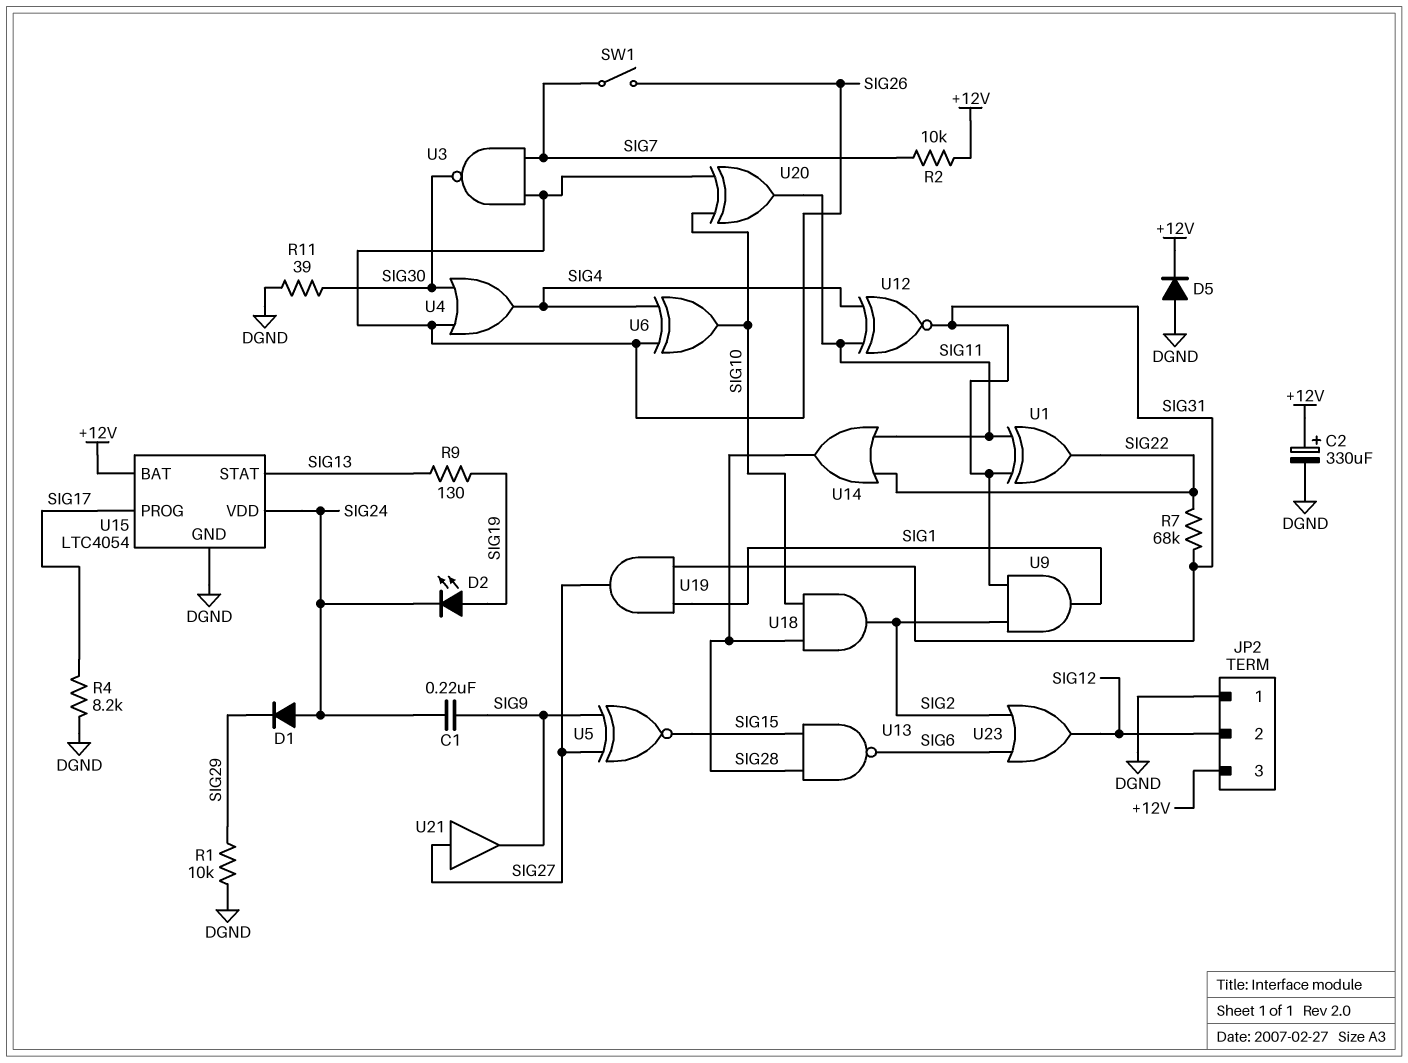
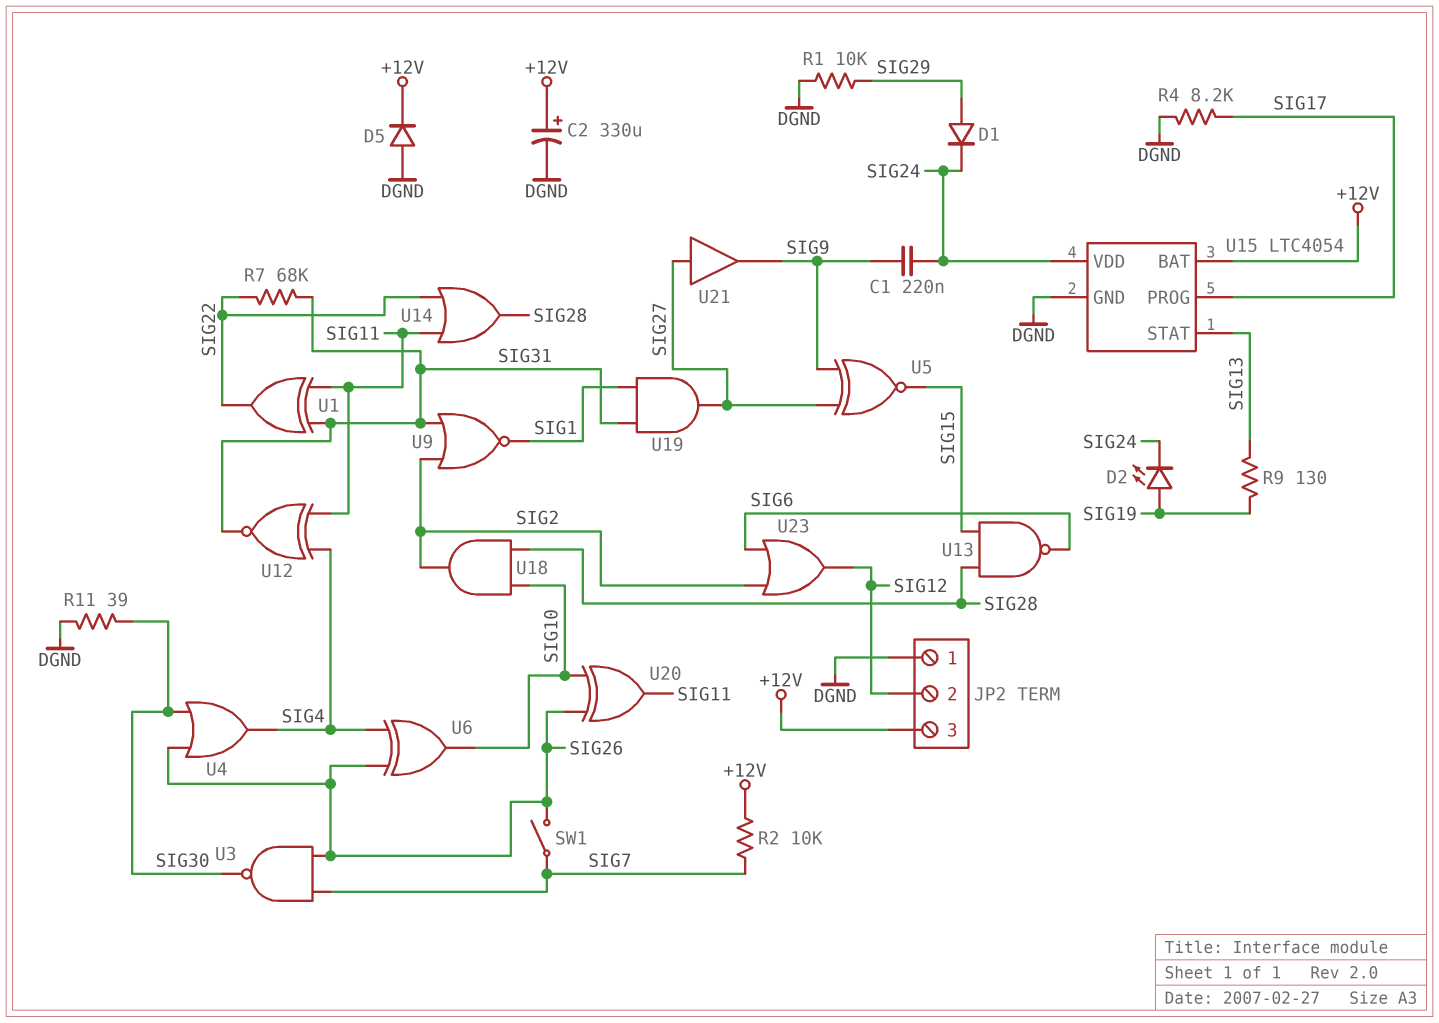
D1: diode (A SIG24, K SIG29) -> diode (A SIG29, K SIG24)
U9: AND (in SIG2, in SIG31, out SIG1) -> NOR (in SIG2, in SIG31, out SIG1)

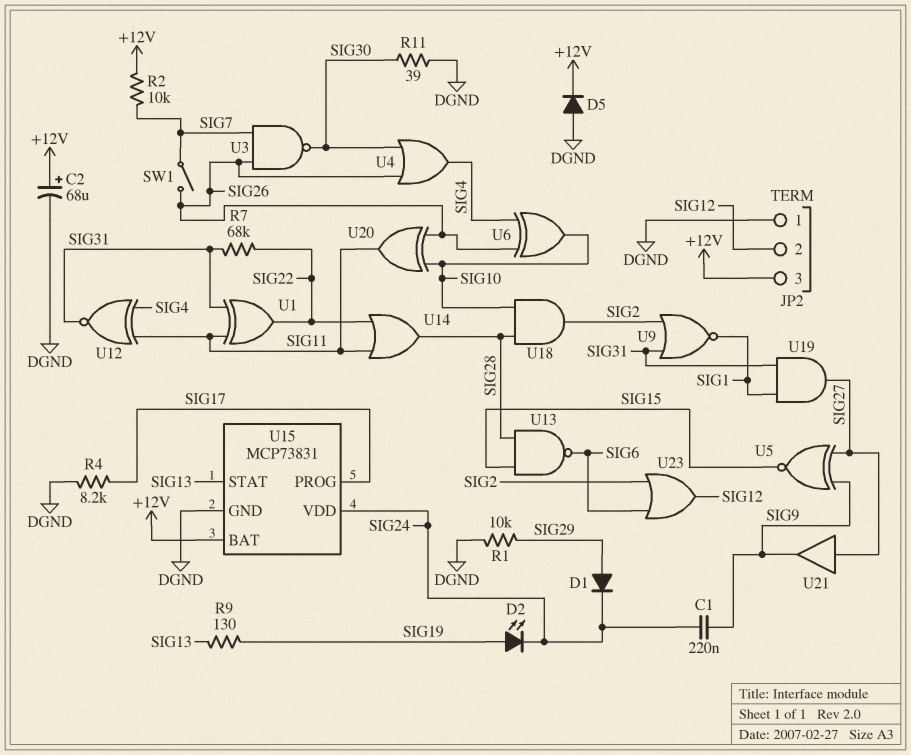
C2: 330uF (plus +12V, minus DGND) -> 68uF (plus +12V, minus DGND)
U15: LTC4054 -> MCP73831

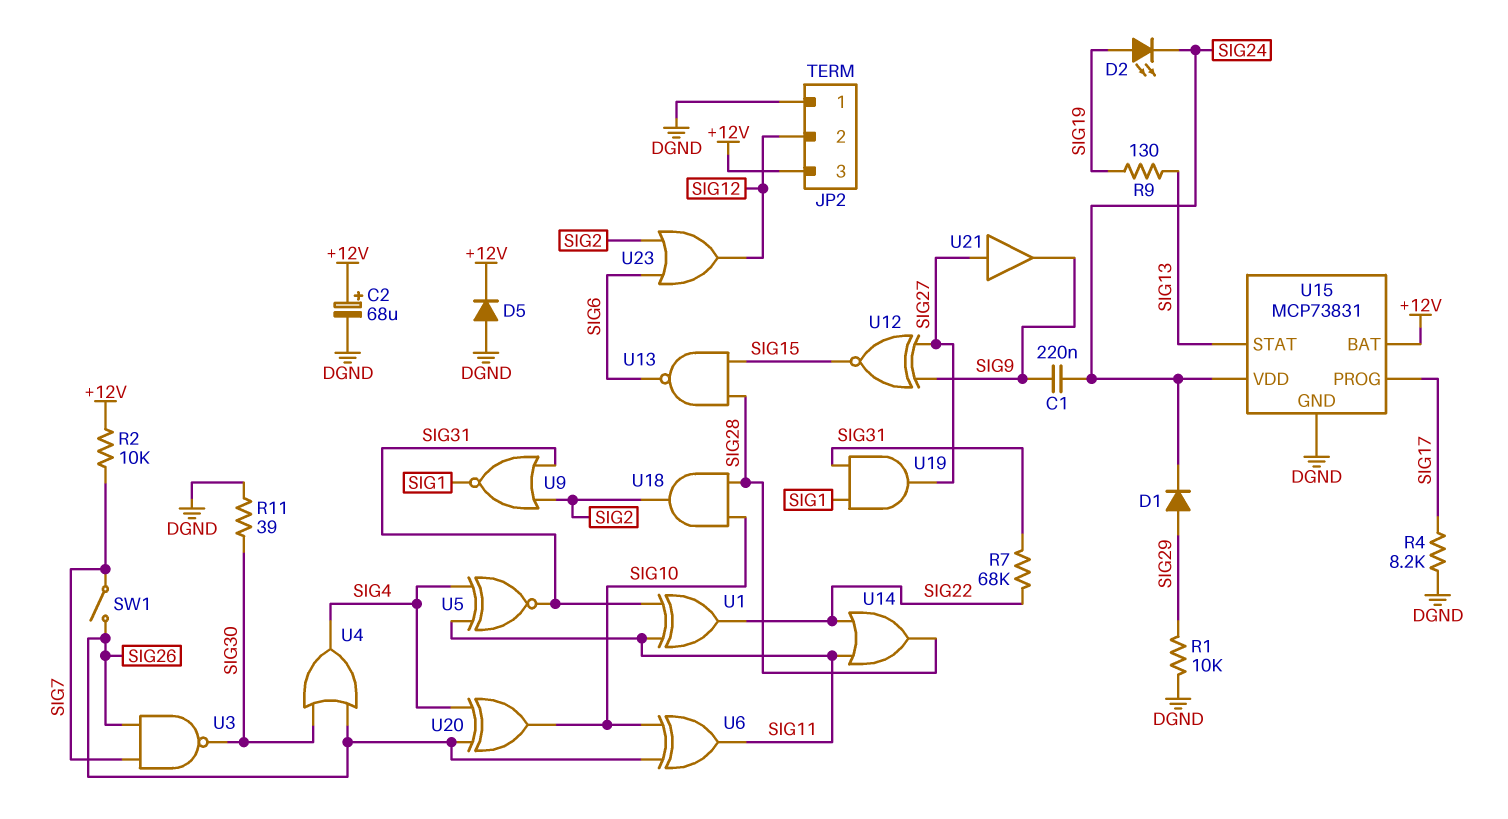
U5: XNOR (in SIG9, in SIG27, out SIG15) -> XNOR (in SIG4, in SIG11, out SIG31)
U6: XOR (in SIG4, in SIG26, out SIG10) -> XOR (in SIG10, in SIG26, out SIG11)
U12: XNOR (in SIG4, in SIG11, out SIG31) -> XNOR (in SIG9, in SIG27, out SIG15)
U20: XOR (in SIG10, in SIG26, out SIG11) -> XOR (in SIG4, in SIG26, out SIG10)

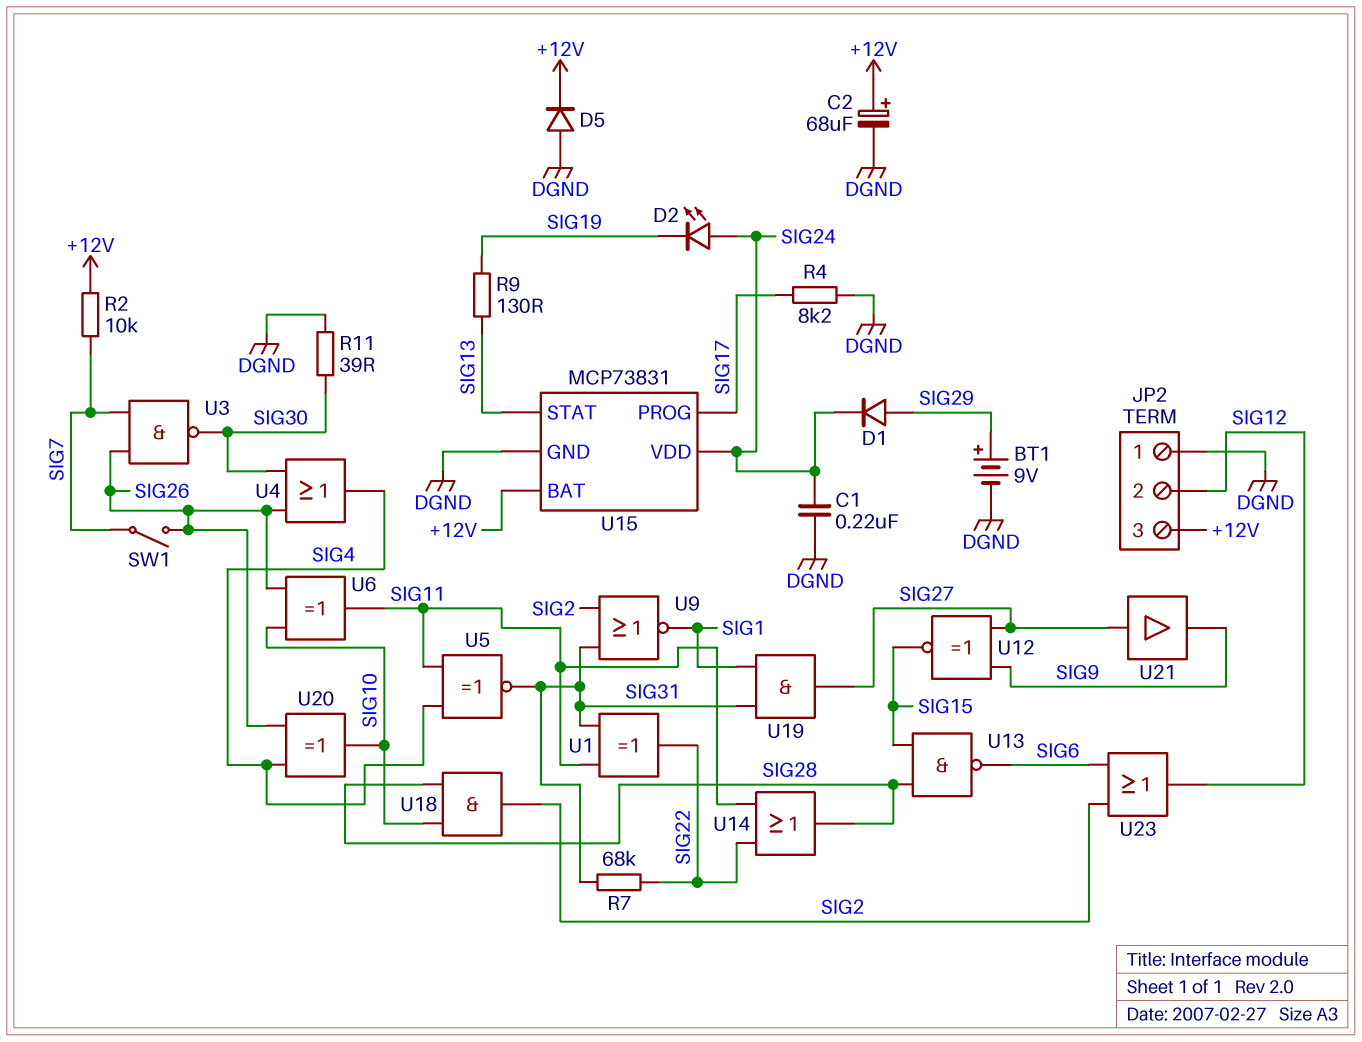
BT1: none -> 9V (plus SIG29, minus DGND)
C1: 220nF (SIG9, SIG24) -> 220nF (DGND, SIG24)
D2: LED (A SIG19, K SIG24) -> LED (A SIG24, K SIG19)
R1: 10k (DGND, SIG29) -> none

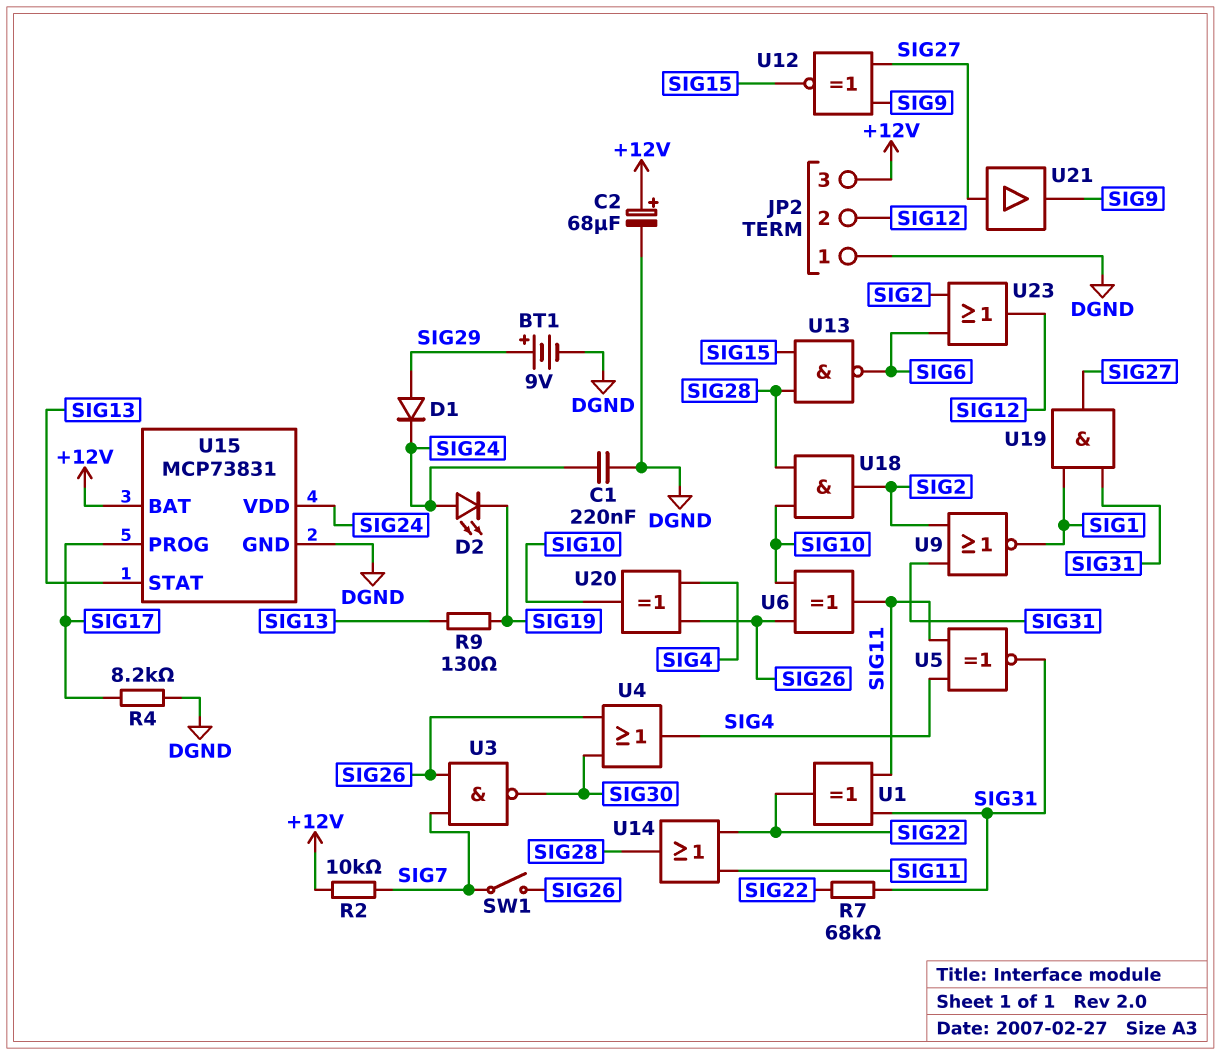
D5: diode (A DGND, K +12V) -> none
R11: 39 (DGND, SIG30) -> none

